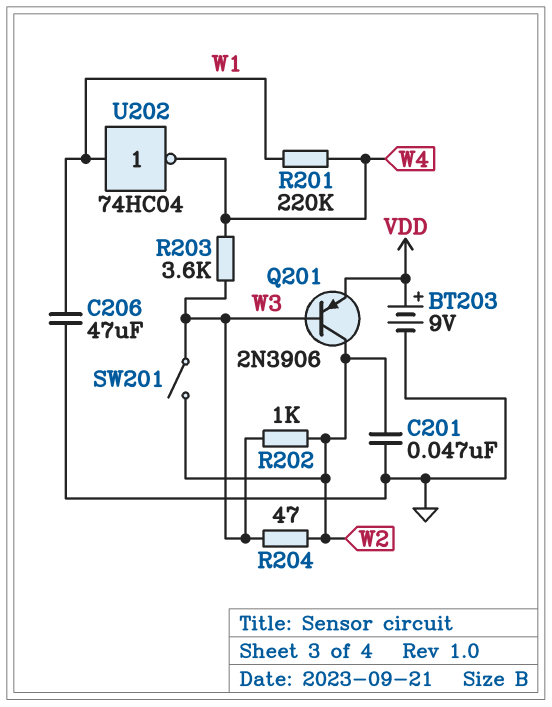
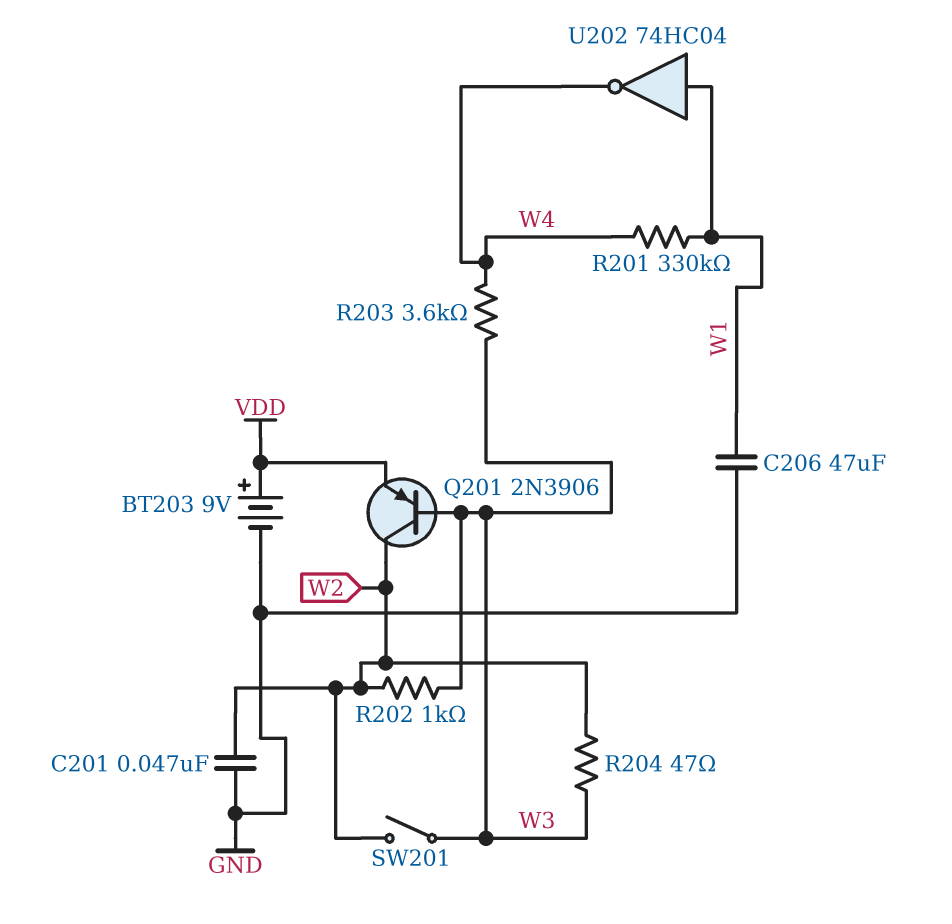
R201: 220k (W1, W4) -> 330k (W1, W4)

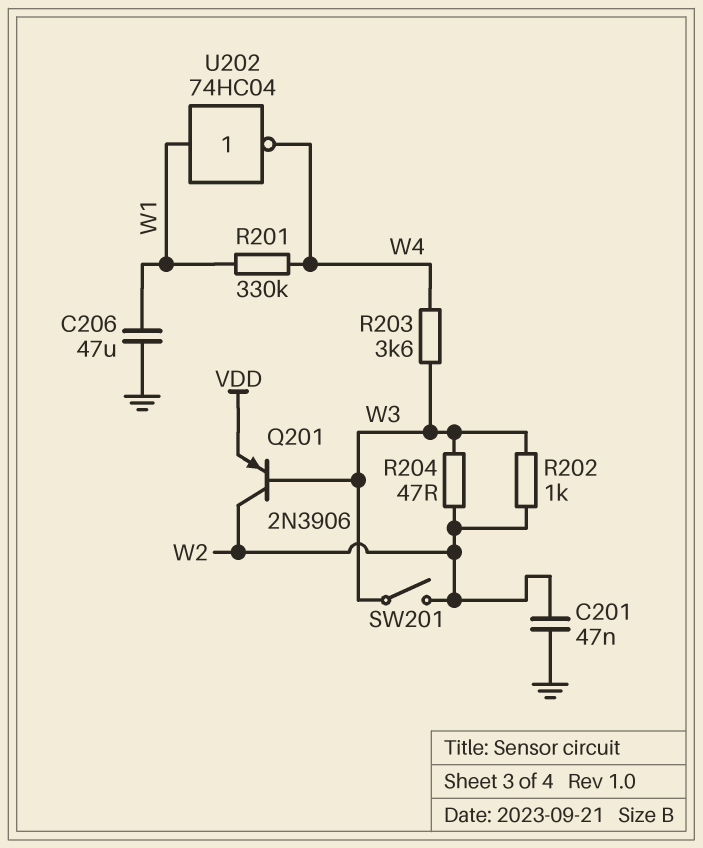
BT203: 9V (plus VDD, minus GND) -> none

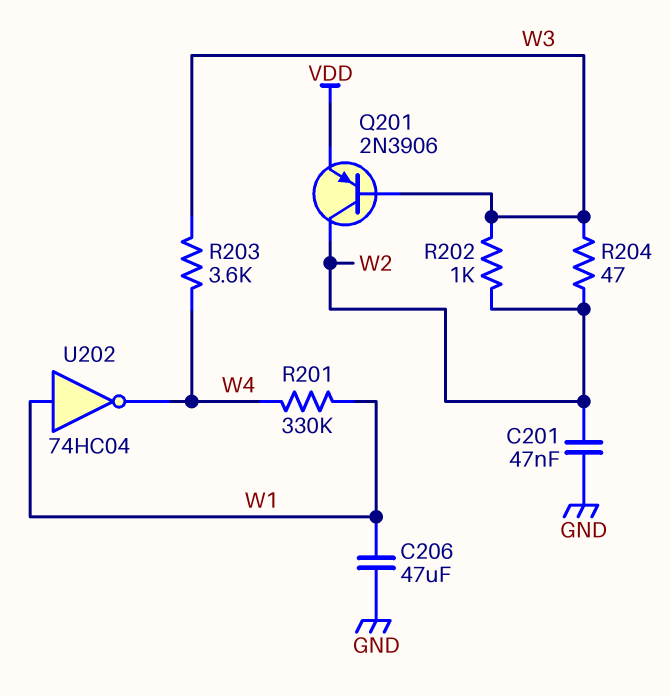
SW201: switch (W2, W3) -> none

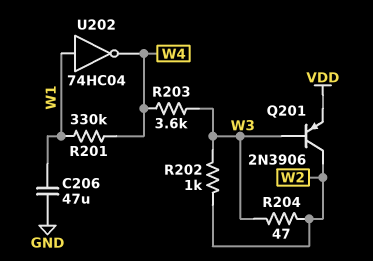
C201: 47nF (GND, W2) -> none

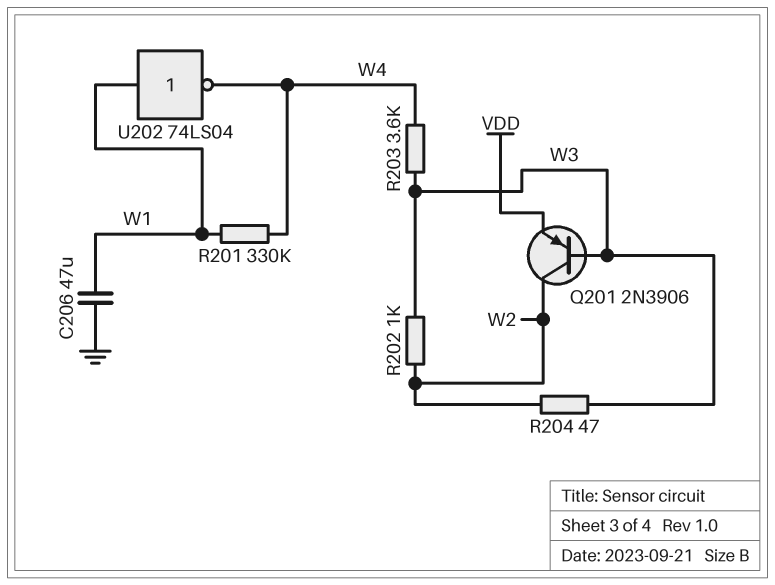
U202: NOT 74HC04 (in W1, out W4) -> NOT 74LS04 (in W1, out W4)

